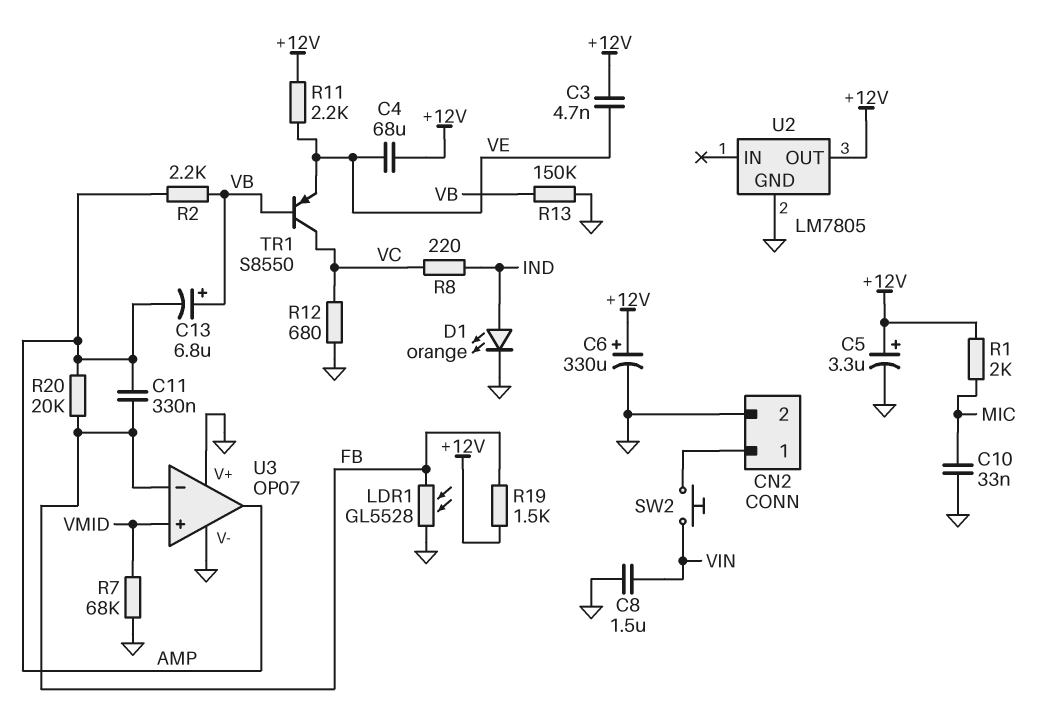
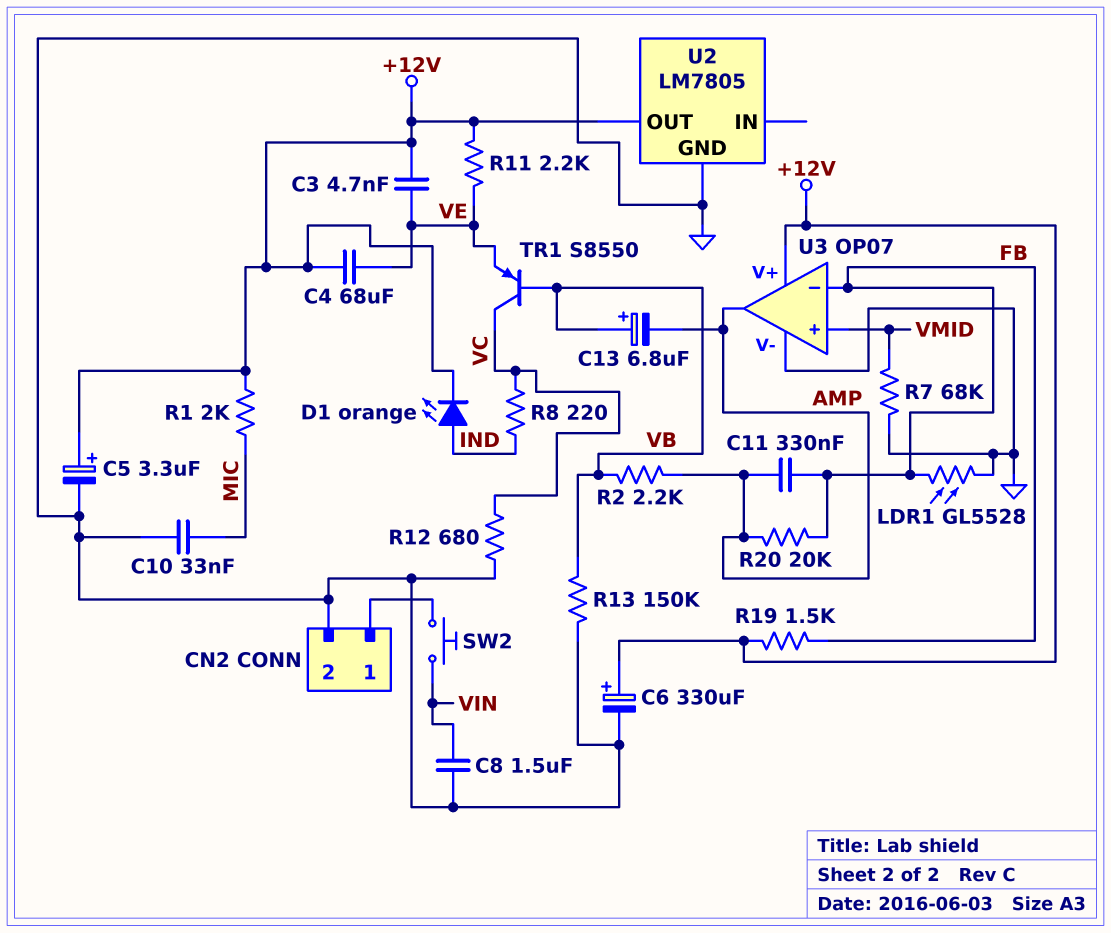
D1: LED orange (A IND, K GND) -> LED orange (A IND, K +12V)
U3 pin V+: GND -> +12V

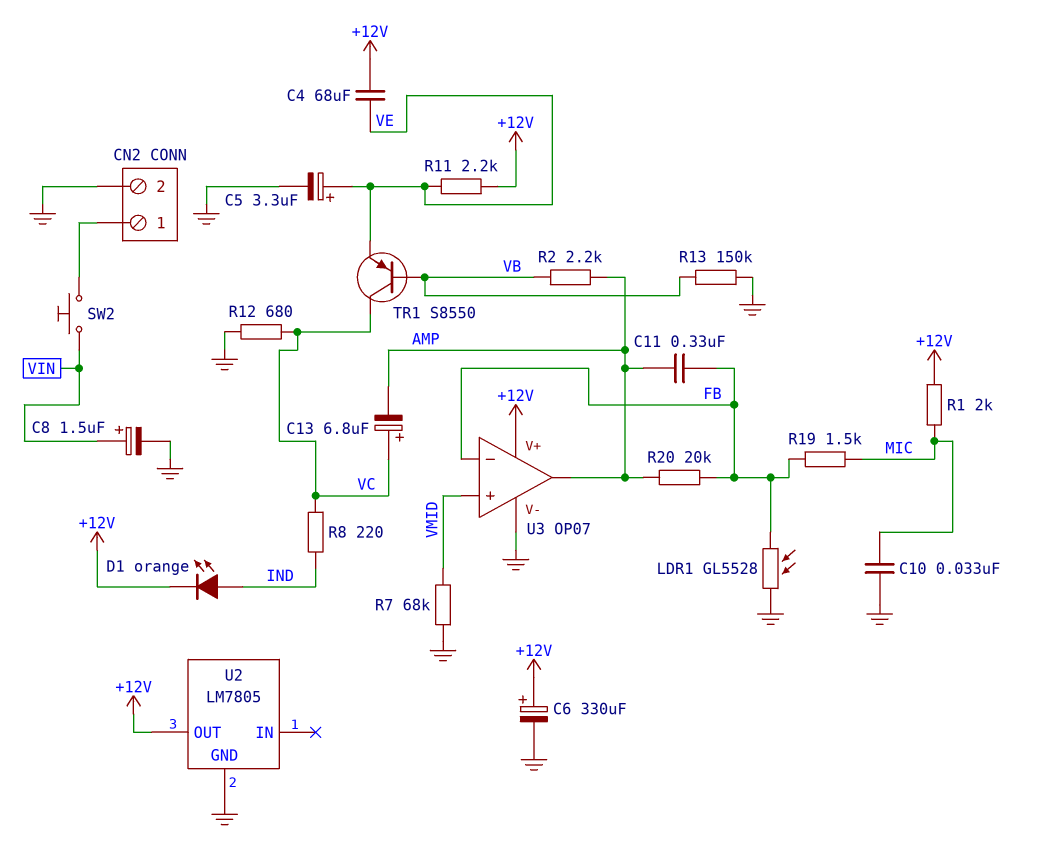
C3: 4.7nF (+12V, VE) -> none
C5: 3.3uF (plus +12V, minus GND) -> 3.3uF (plus VE, minus GND)
C8: 1.5uF (GND, VIN) -> 1.5uF (plus VIN, minus GND)
C13: 6.8uF (plus VB, minus AMP) -> 6.8uF (plus VC, minus AMP)
R19: 1.5k (+12V, FB) -> 1.5k (FB, MIC)

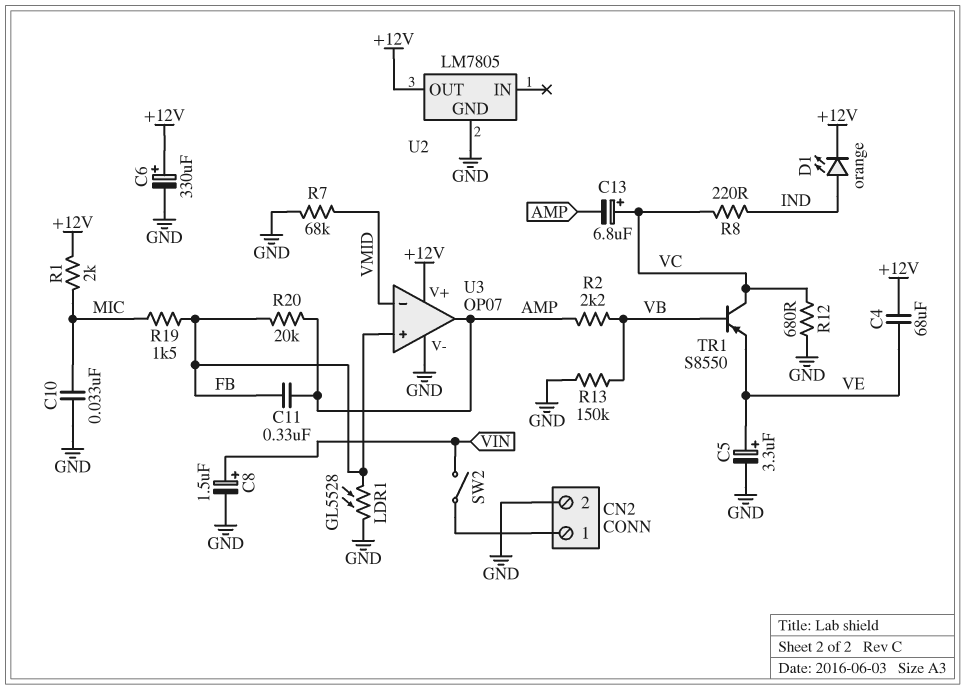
R11: 2.2k (+12V, VE) -> none
SW2: button (CN2/1, VIN) -> switch (CN2/1, VIN)
U3 pin in+: VMID -> FB
U3 pin in-: FB -> VMID

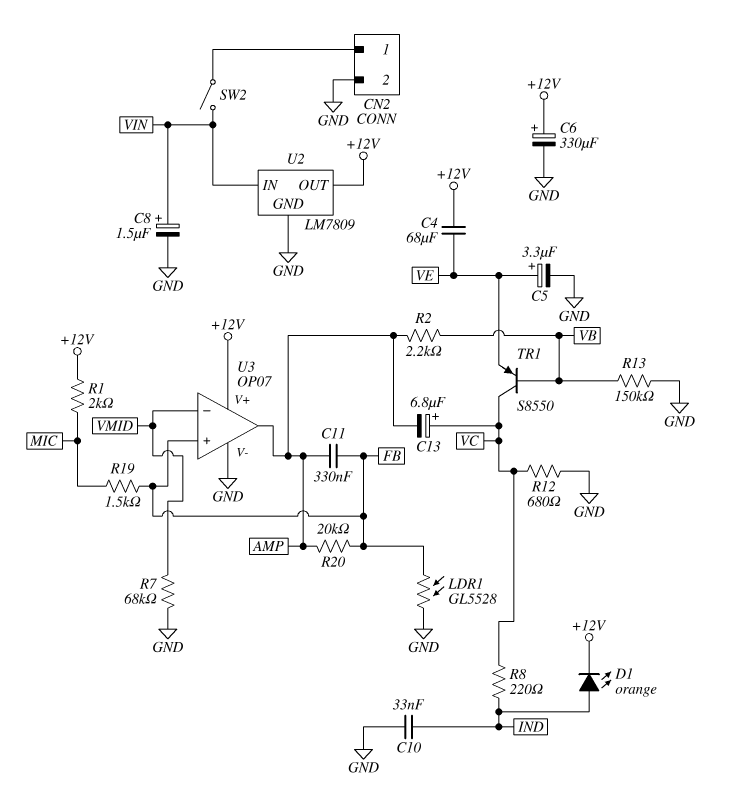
C10: 33nF (GND, MIC) -> 33nF (GND, IND)
U2: LM7805 -> LM7809
U2 pin IN: none -> VIN

